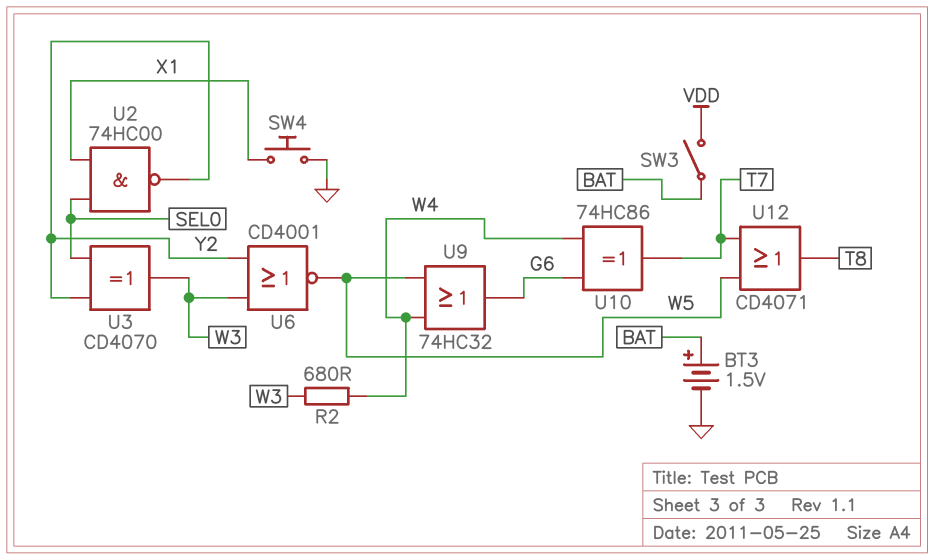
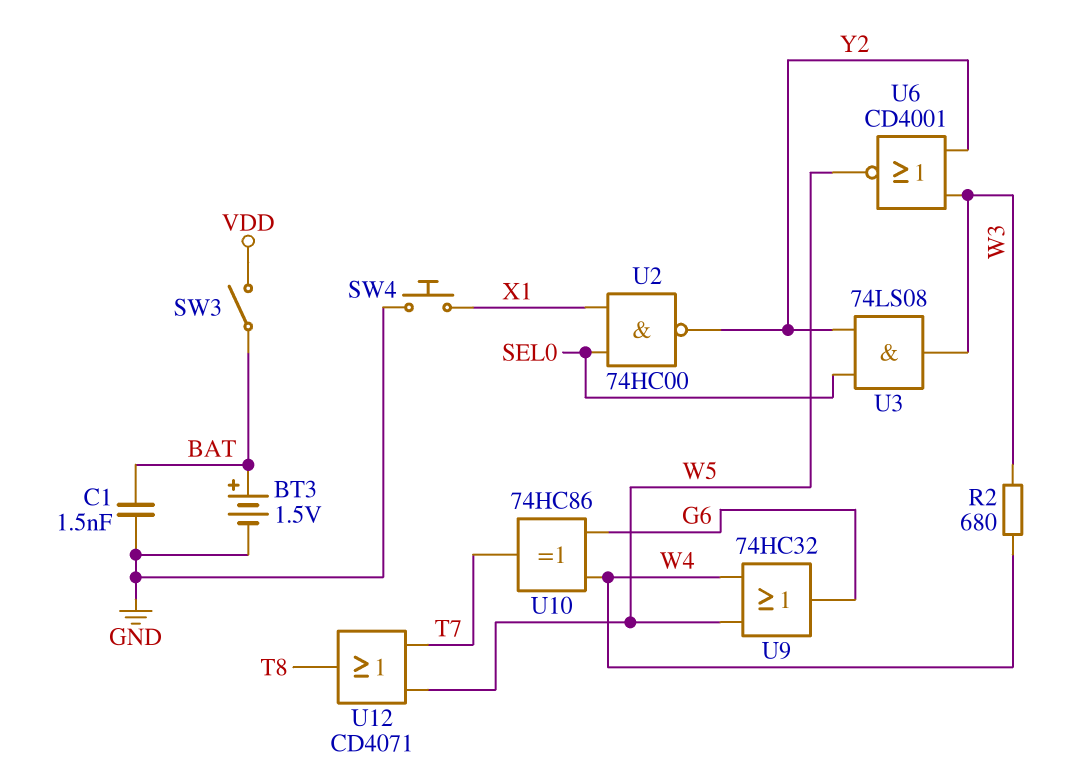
C1: none -> 1.5nF (BAT, GND)
U3: XOR CD4070 (in SEL0, in Y2, out W3) -> AND 74LS08 (in SEL0, in Y2, out W3)

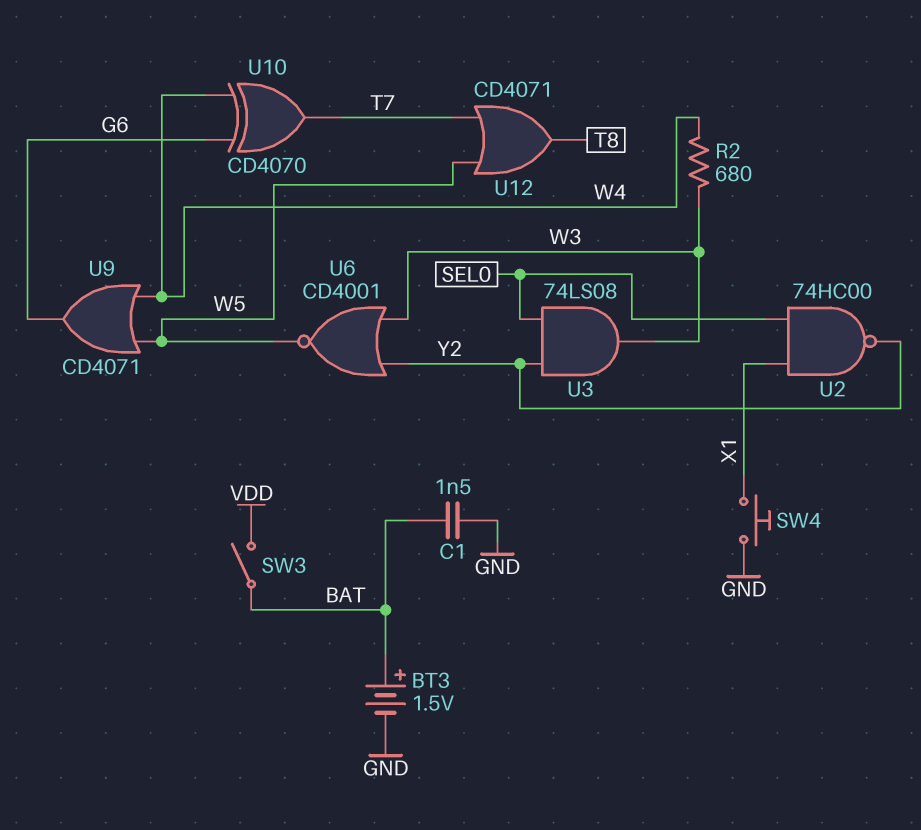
U9: OR 74HC32 (in W4, in W5, out G6) -> OR CD4071 (in W4, in W5, out G6)
U10: XOR 74HC86 (in G6, in W4, out T7) -> XOR CD4070 (in G6, in W4, out T7)

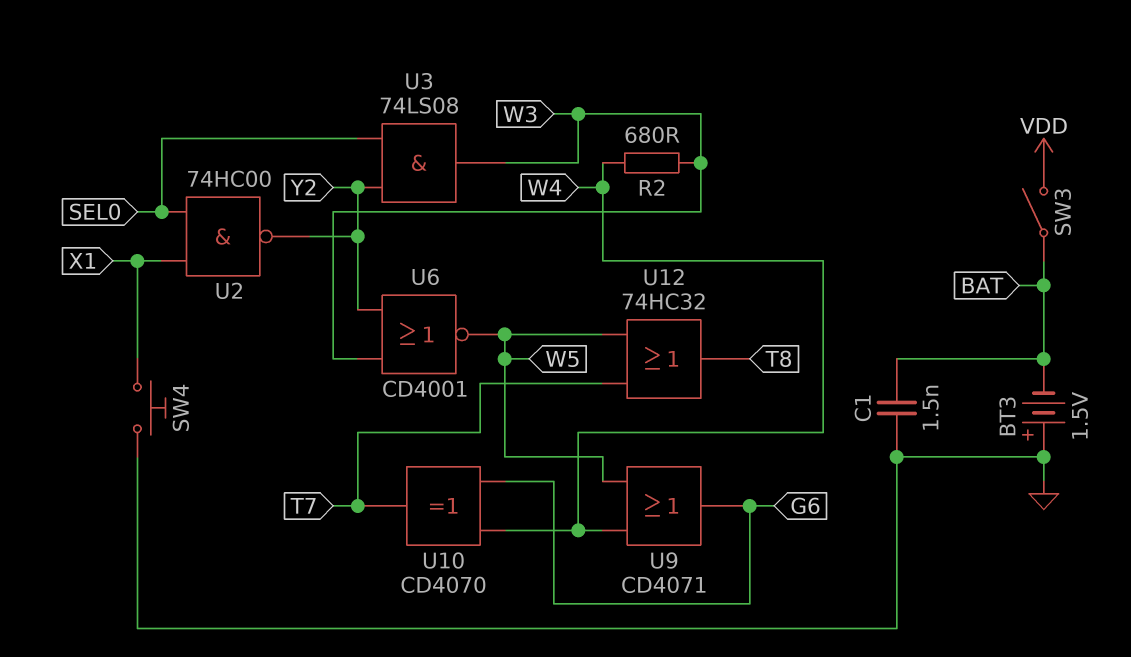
BT3: 1.5V (plus BAT, minus GND) -> 1.5V (plus GND, minus BAT)
U12: OR CD4071 (in T7, in W5, out T8) -> OR 74HC32 (in T7, in W5, out T8)

